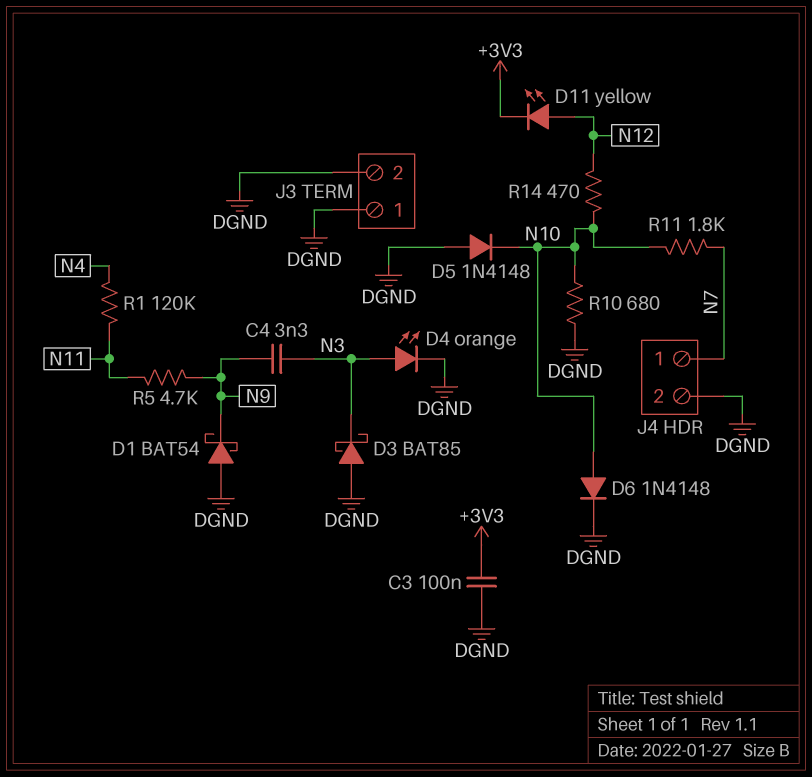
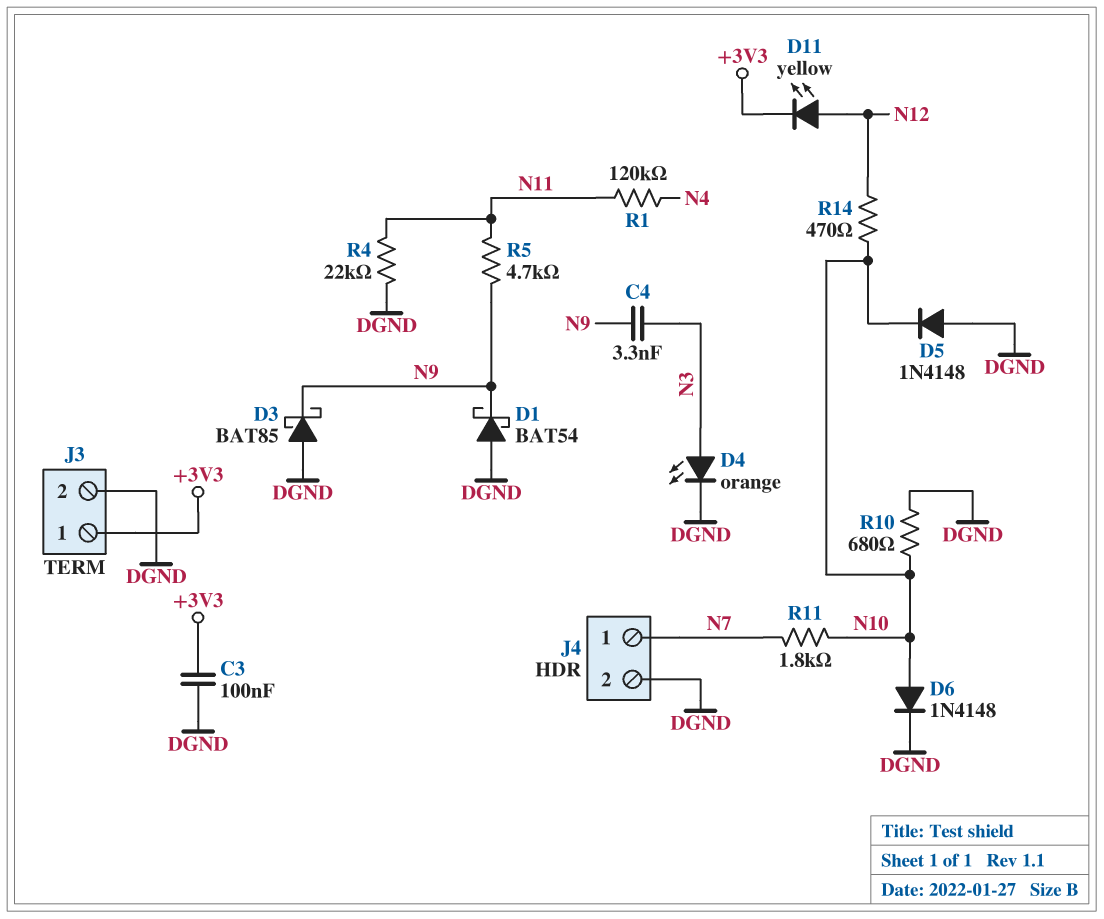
D3: schottky BAT85 (A DGND, K N3) -> schottky BAT85 (A DGND, K N9)
J3 pin 1: DGND -> +3V3
R4: none -> 22k (DGND, N11)

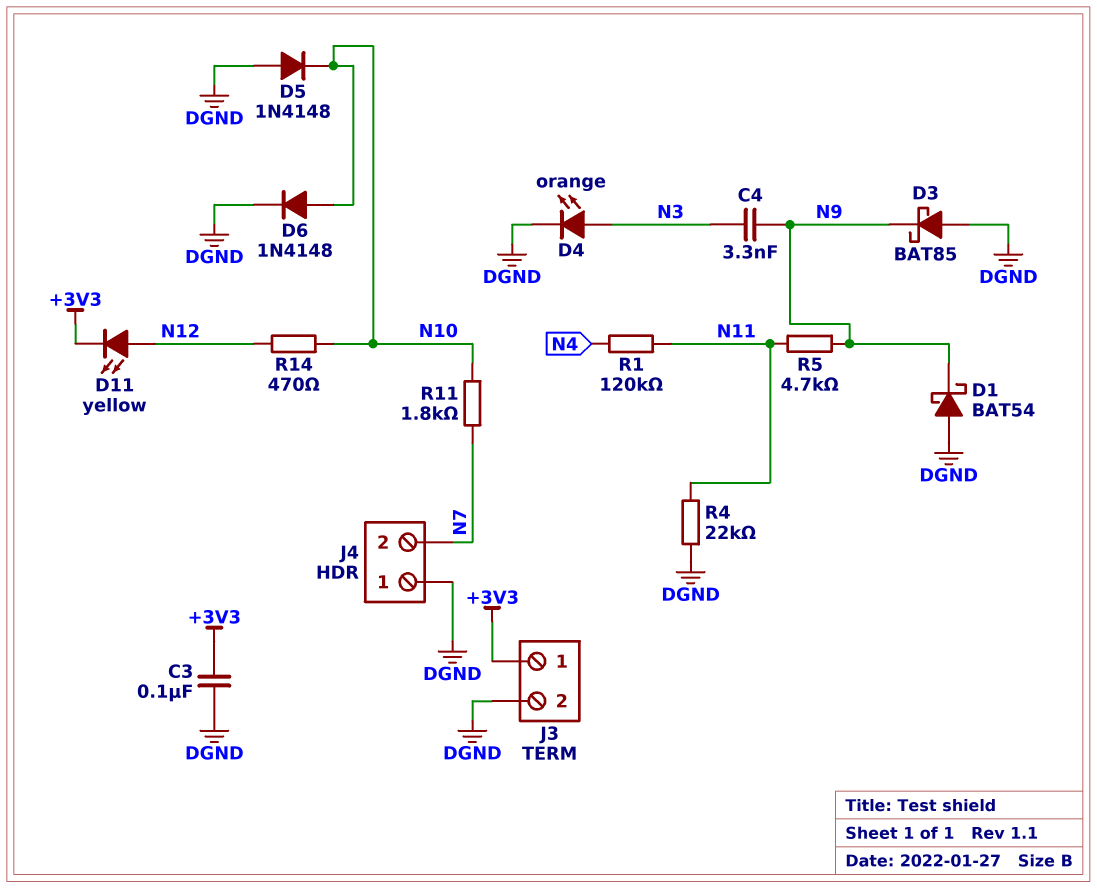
J4 pin 1: N7 -> DGND
J4 pin 2: DGND -> N7
R10: 680 (DGND, N10) -> none

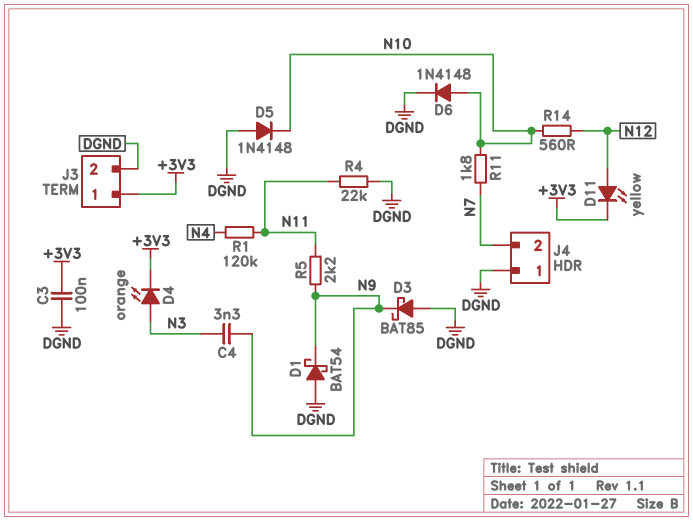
D4: LED orange (A N3, K DGND) -> LED orange (A N3, K +3V3)
R5: 4.7k (N9, N11) -> 2.2k (N9, N11)
R14: 470 (N10, N12) -> 560 (N10, N12)

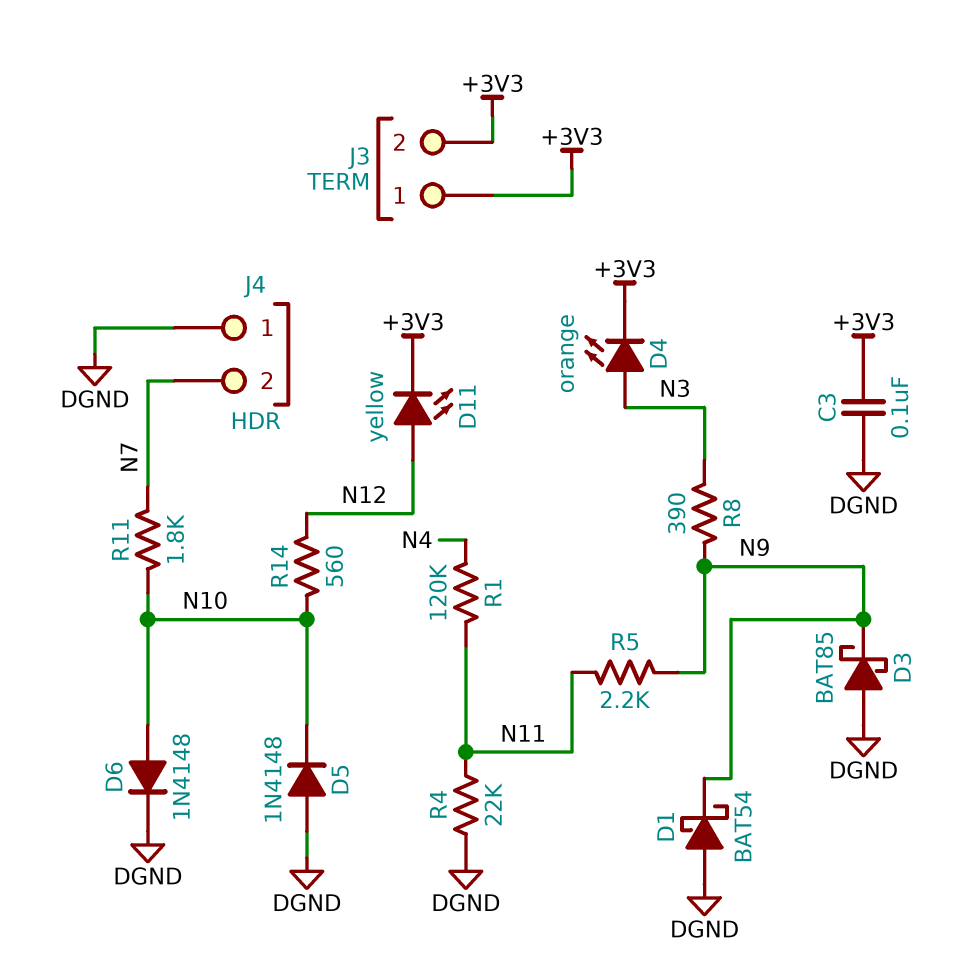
C4: 3.3nF (N3, N9) -> none
J3 pin 2: DGND -> +3V3
R8: none -> 390 (N3, N9)

